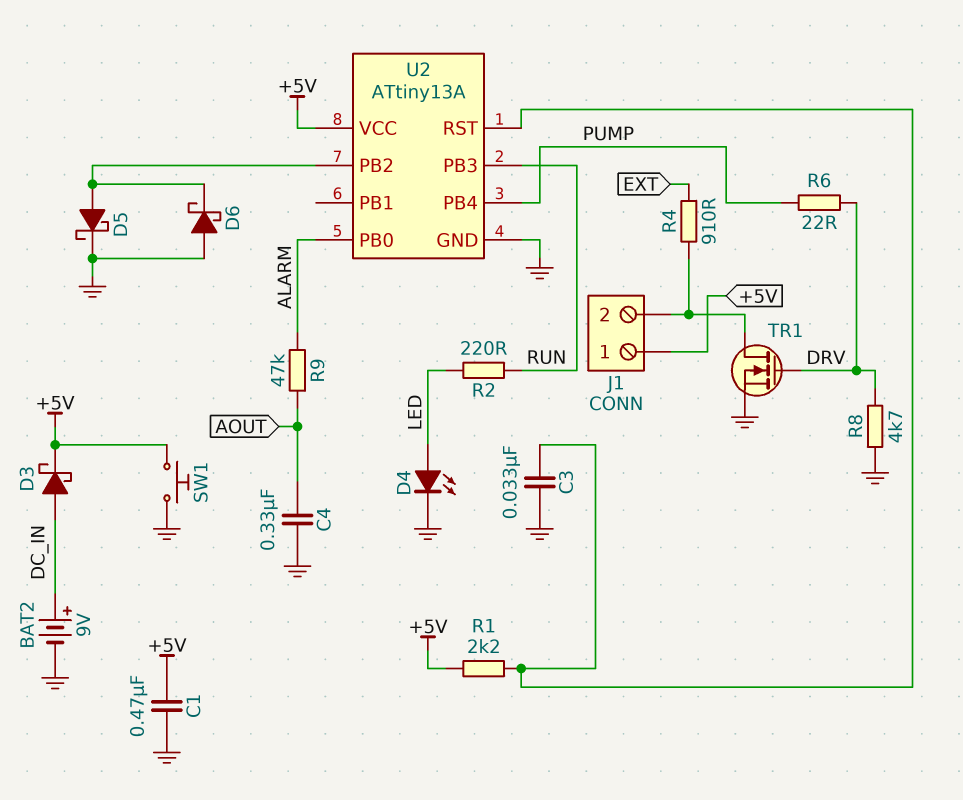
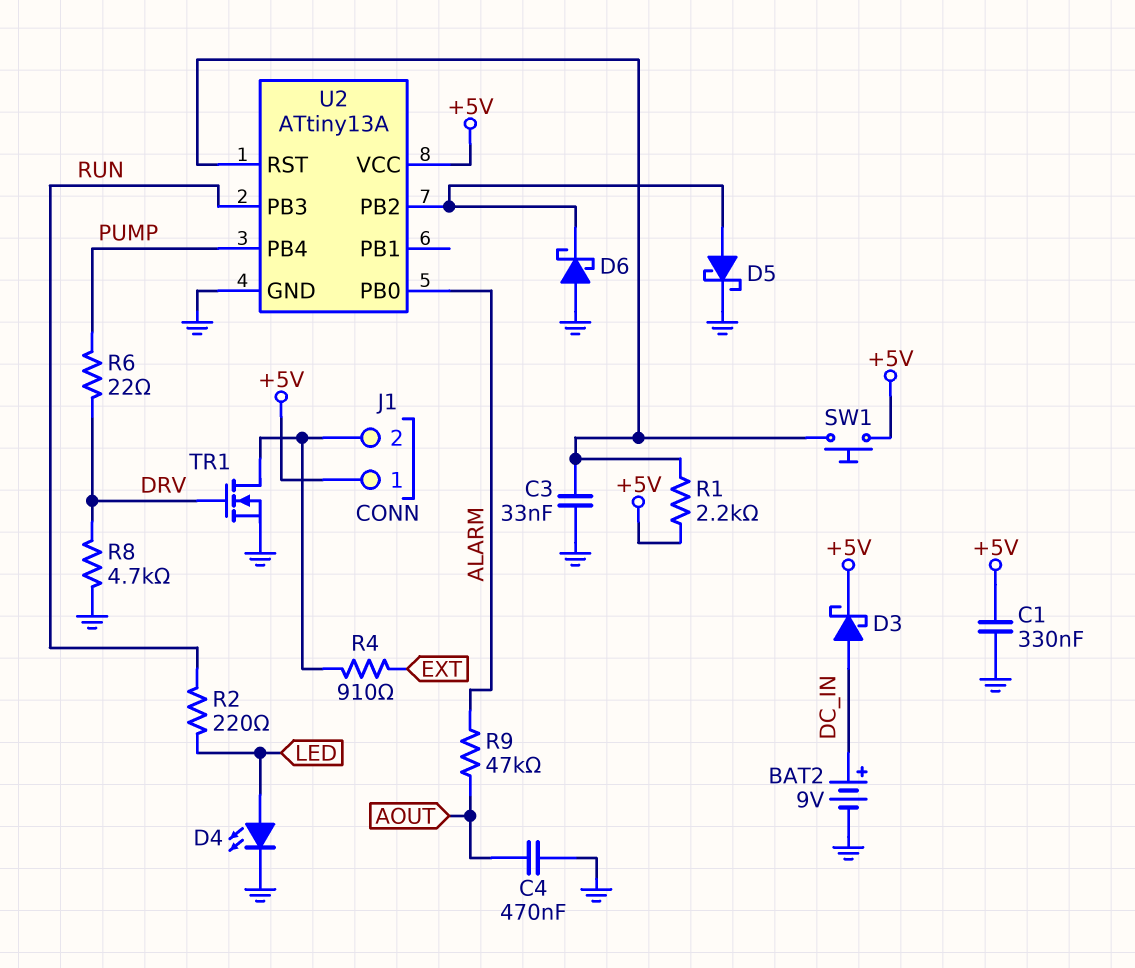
C1: 470nF (+5V, GND) -> 330nF (+5V, GND)
C4: 330nF (AOUT, GND) -> 470nF (AOUT, GND)
SW1: button (+5V, GND) -> button (+5V, U2/RST)

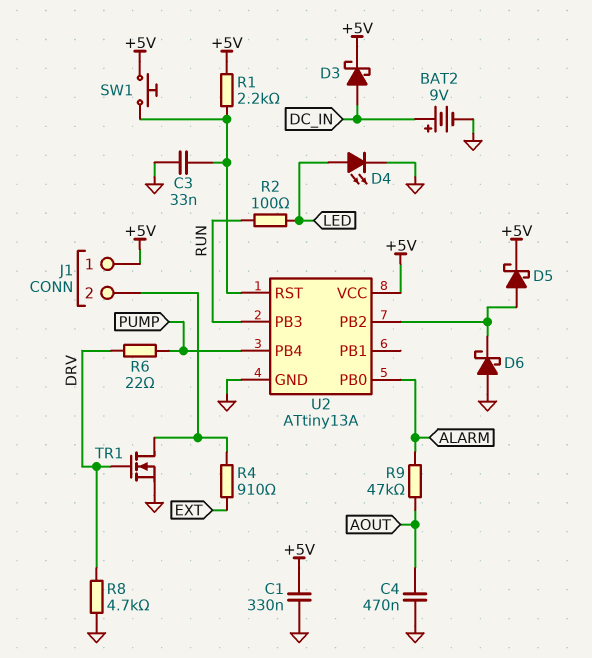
D5: schottky (A U2/PB2, K GND) -> schottky (A U2/PB2, K +5V)
R2: 220 (LED, RUN) -> 100 (LED, RUN)

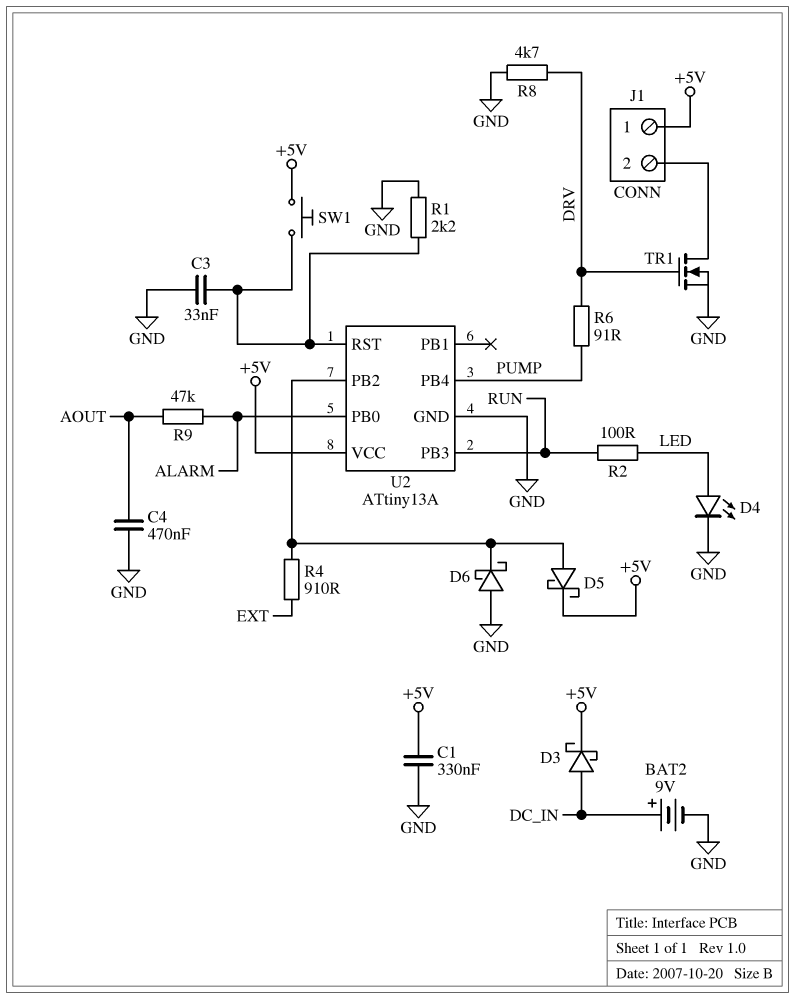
R1: 2.2k (+5V, U2/RST) -> 2.2k (GND, U2/RST)
R4: 910 (EXT, J1/2) -> 910 (EXT, U2/PB2)
R6: 22 (DRV, PUMP) -> 91 (DRV, PUMP)

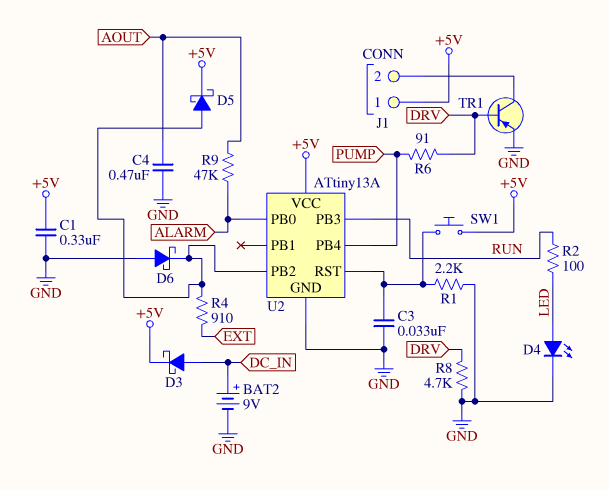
TR1: NMOS (G DRV, D J1/2, S GND) -> PNP (B DRV, C J1/2, E GND)

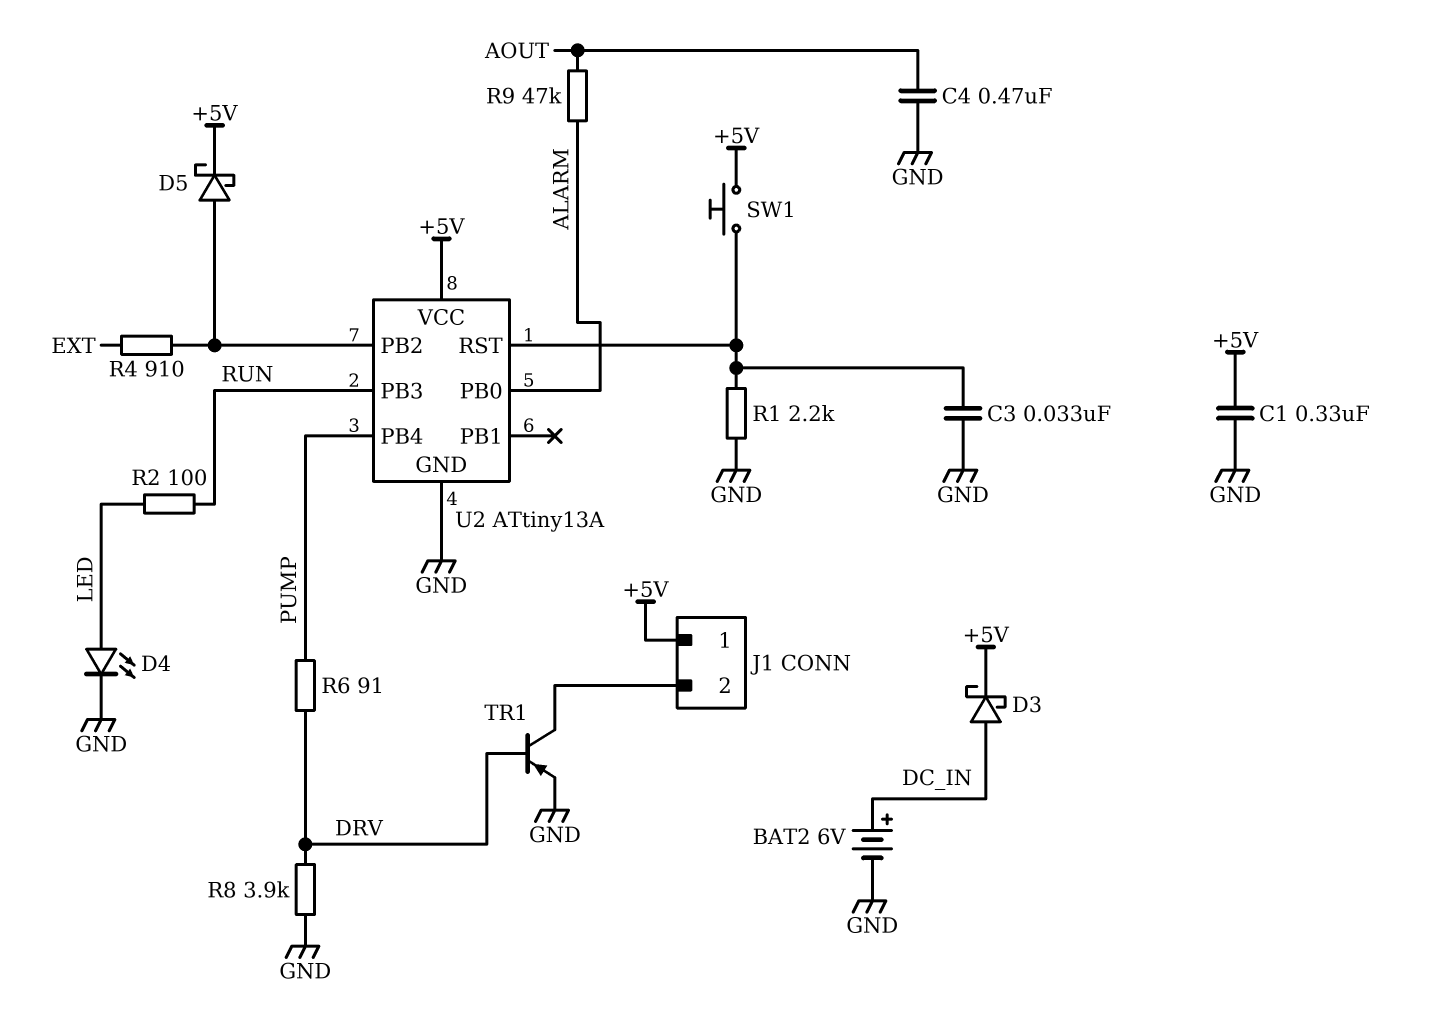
BAT2: 9V (plus DC_IN, minus GND) -> 6V (plus DC_IN, minus GND)
D6: schottky (A GND, K U2/PB2) -> none
R8: 4.7k (DRV, GND) -> 3.9k (DRV, GND)

